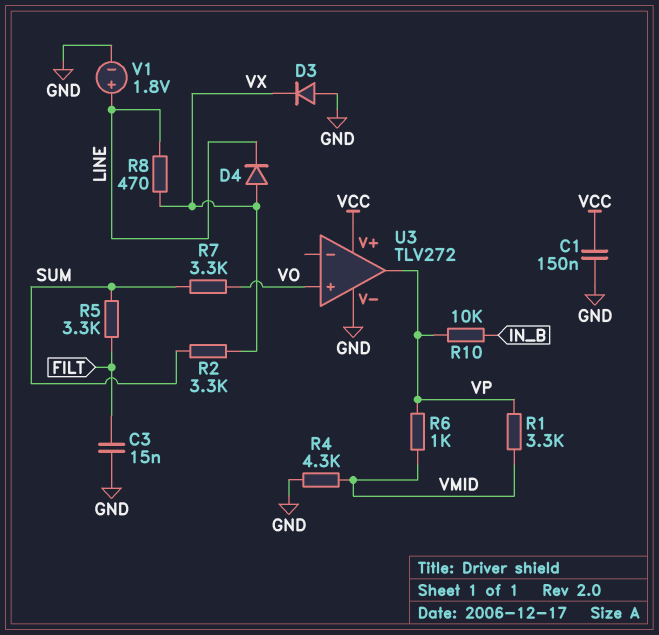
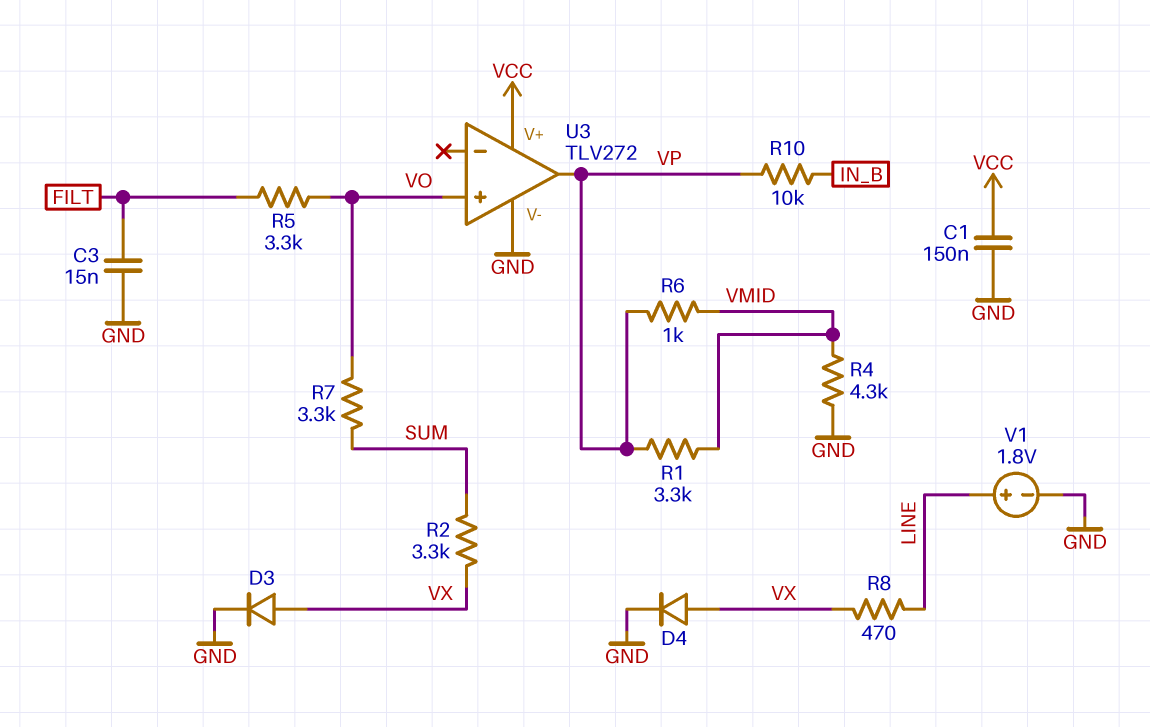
D3: diode (A GND, K VX) -> diode (A VX, K GND)
D4: diode (A VX, K LINE) -> diode (A VX, K GND)
R5: 3.3k (FILT, SUM) -> 3.3k (FILT, VO)

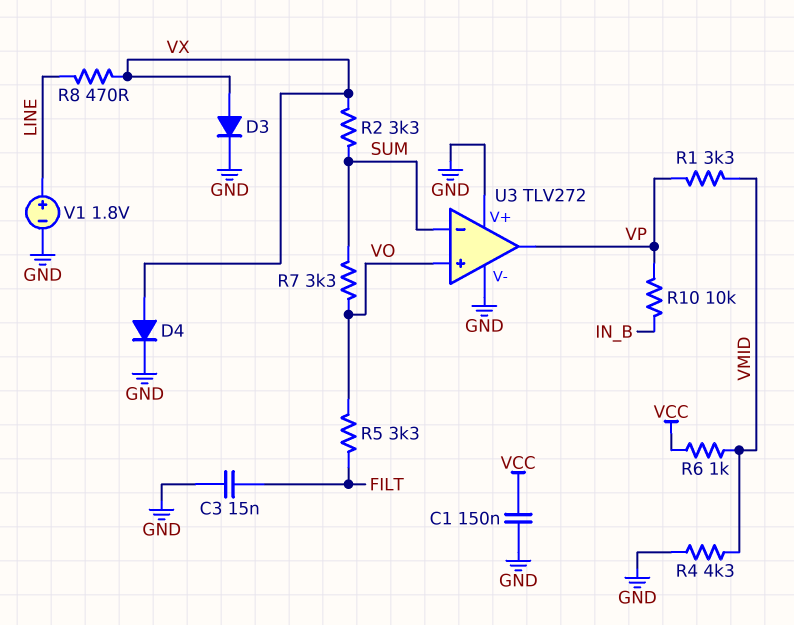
R6: 1k (VMID, VP) -> 1k (VCC, VMID)
U3 pin V+: VCC -> GND
U3 pin in-: none -> SUM

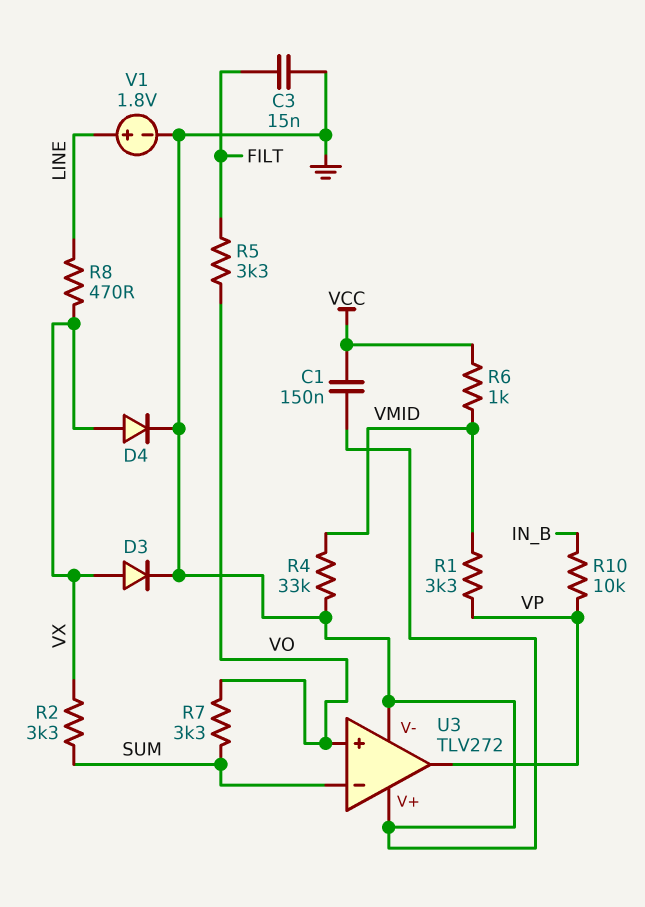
R4: 4.3k (GND, VMID) -> 33k (GND, VMID)

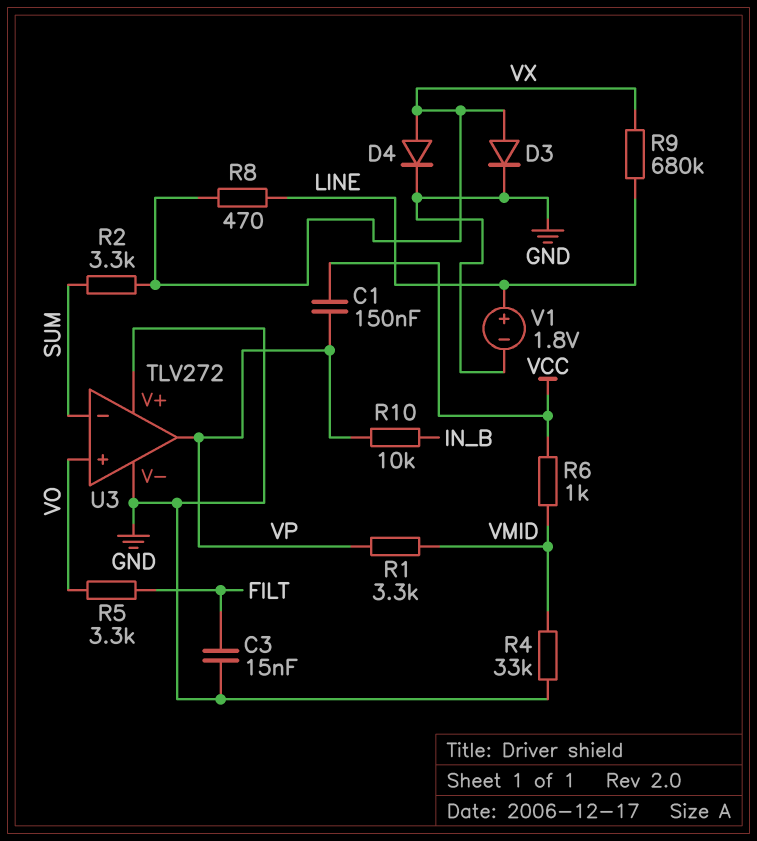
C1: 150nF (GND, VCC) -> 150nF (VCC, VP)
R7: 3.3k (SUM, VO) -> none
R9: none -> 680k (LINE, VX)

